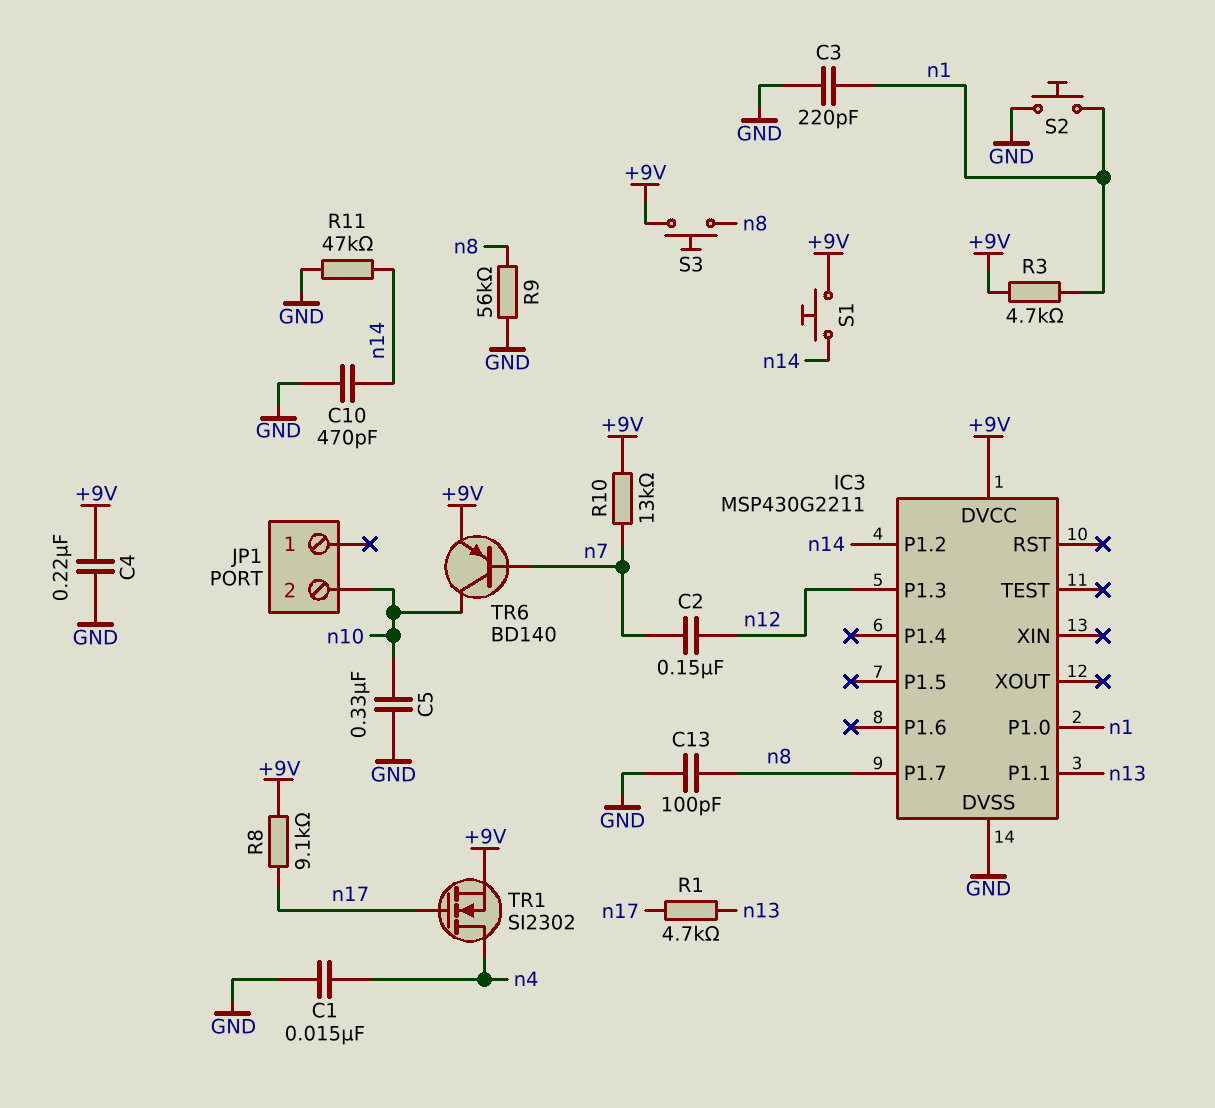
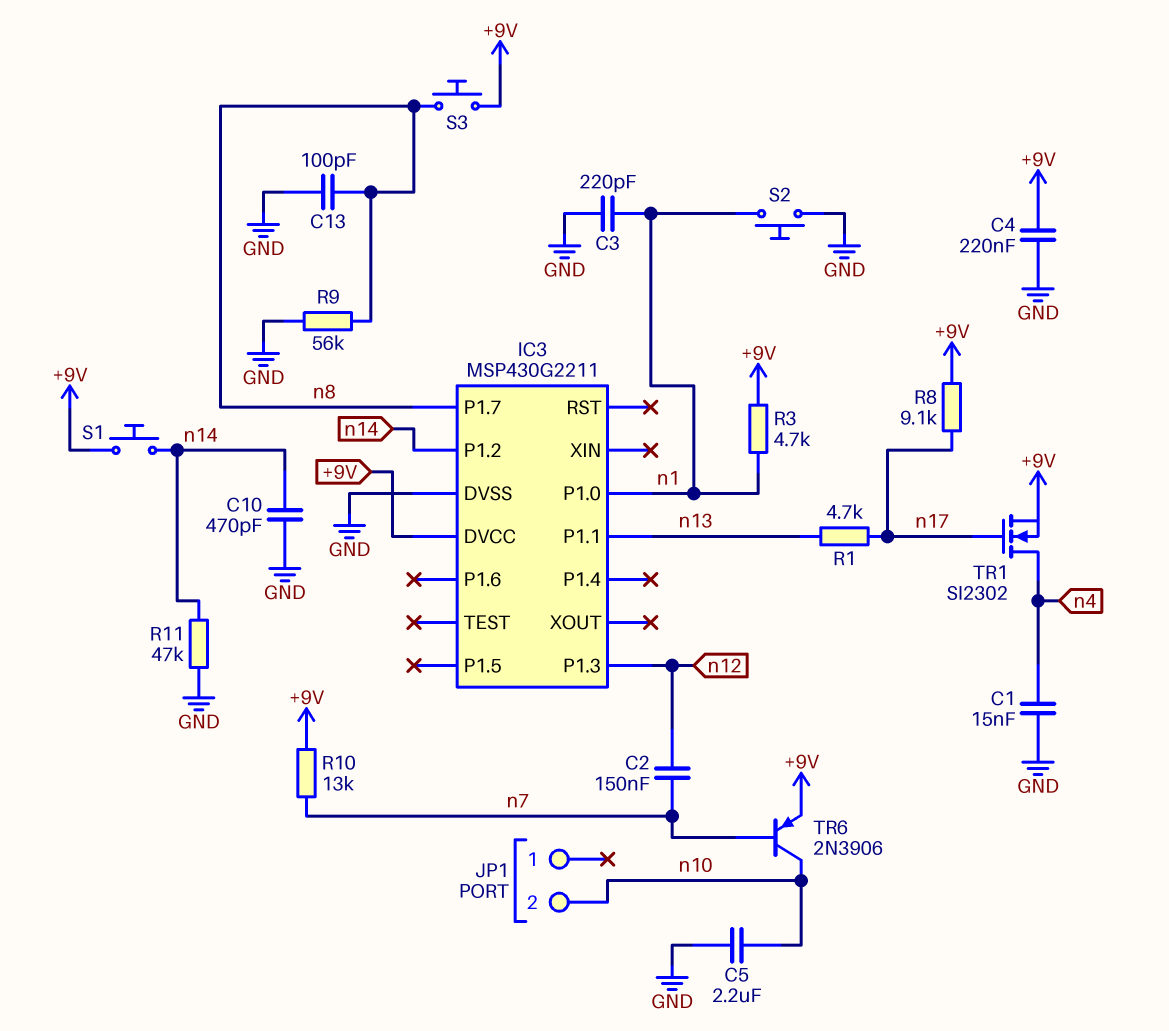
C5: 330nF (GND, n10) -> 2.2uF (GND, n10)
TR6: PNP BD140 (B n7, C n10, E +9V) -> PNP 2N3906 (B n7, C n10, E +9V)

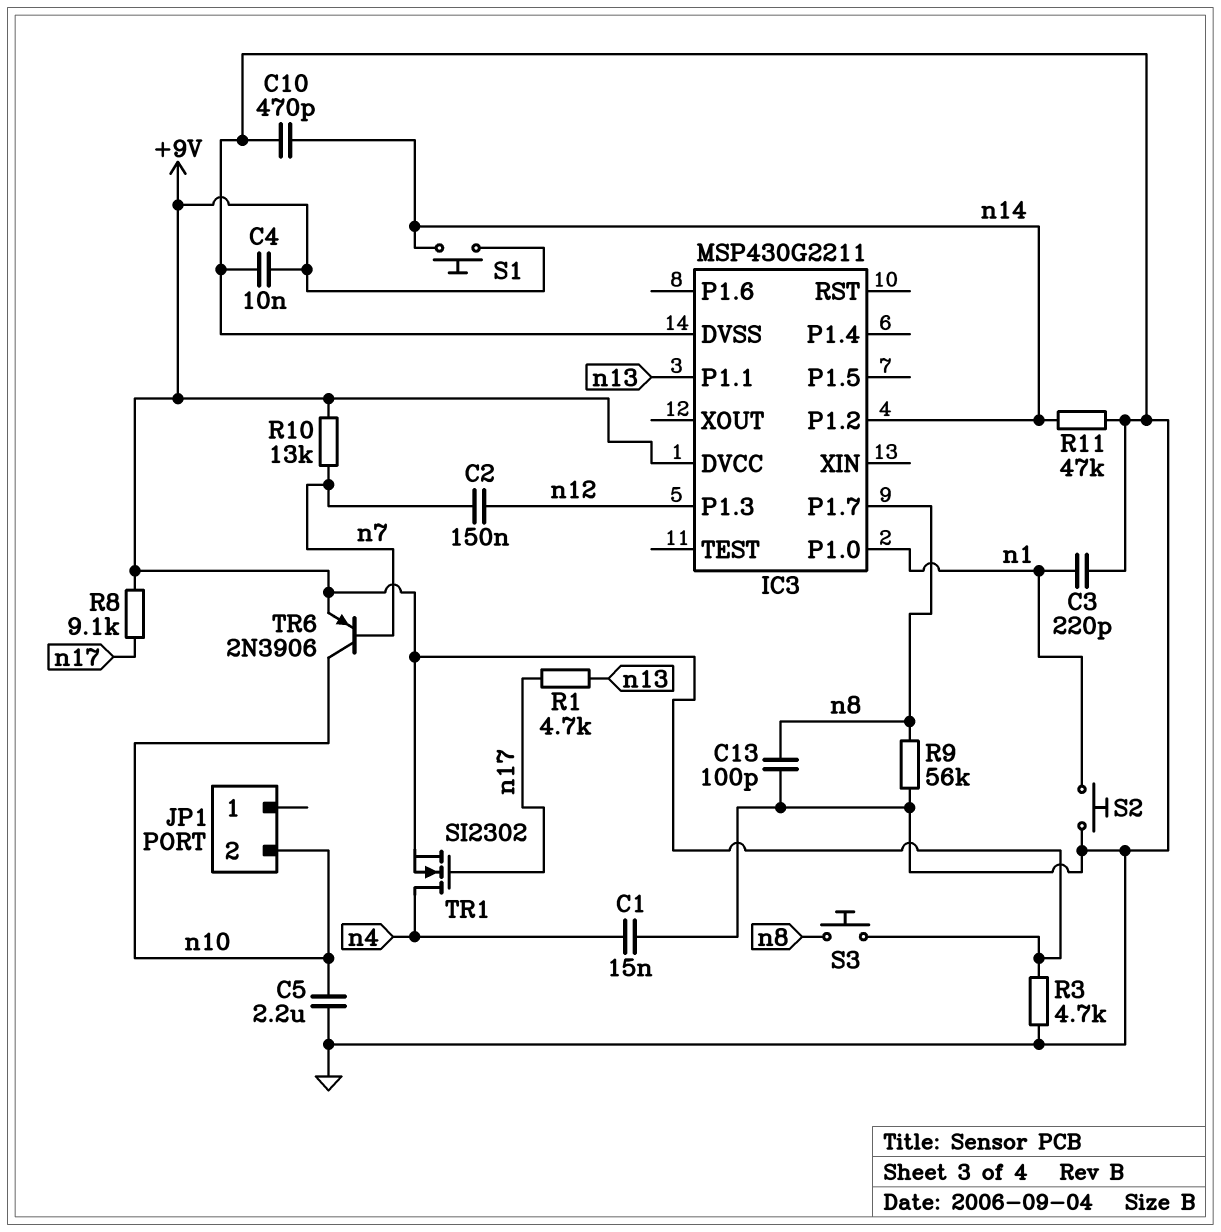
C4: 220nF (+9V, GND) -> 10nF (+9V, GND)
R3: 4.7k (+9V, n1) -> 4.7k (+9V, GND)

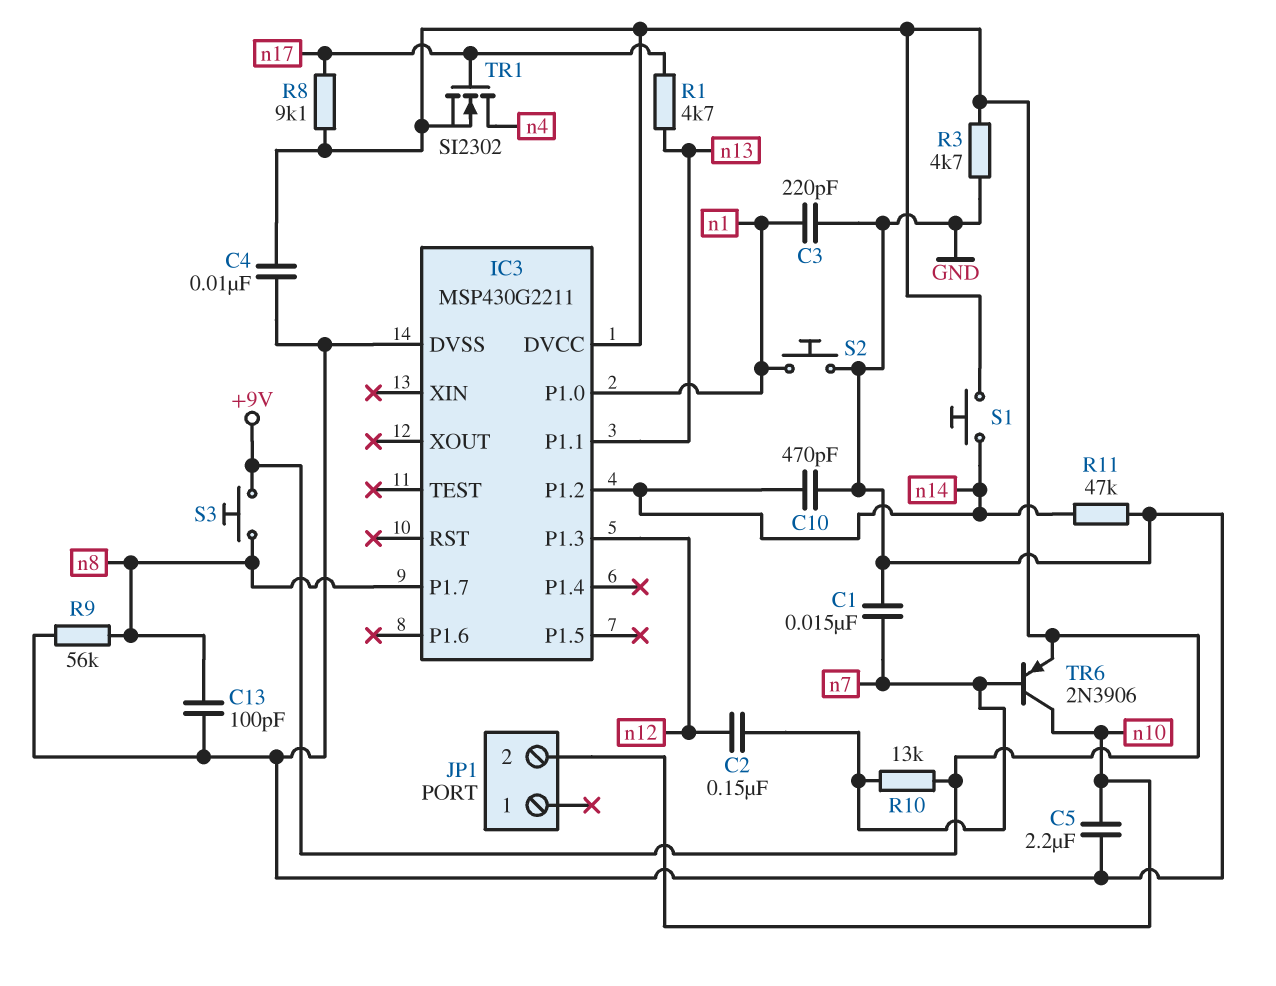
C1: 15nF (GND, n4) -> 15nF (GND, n7)

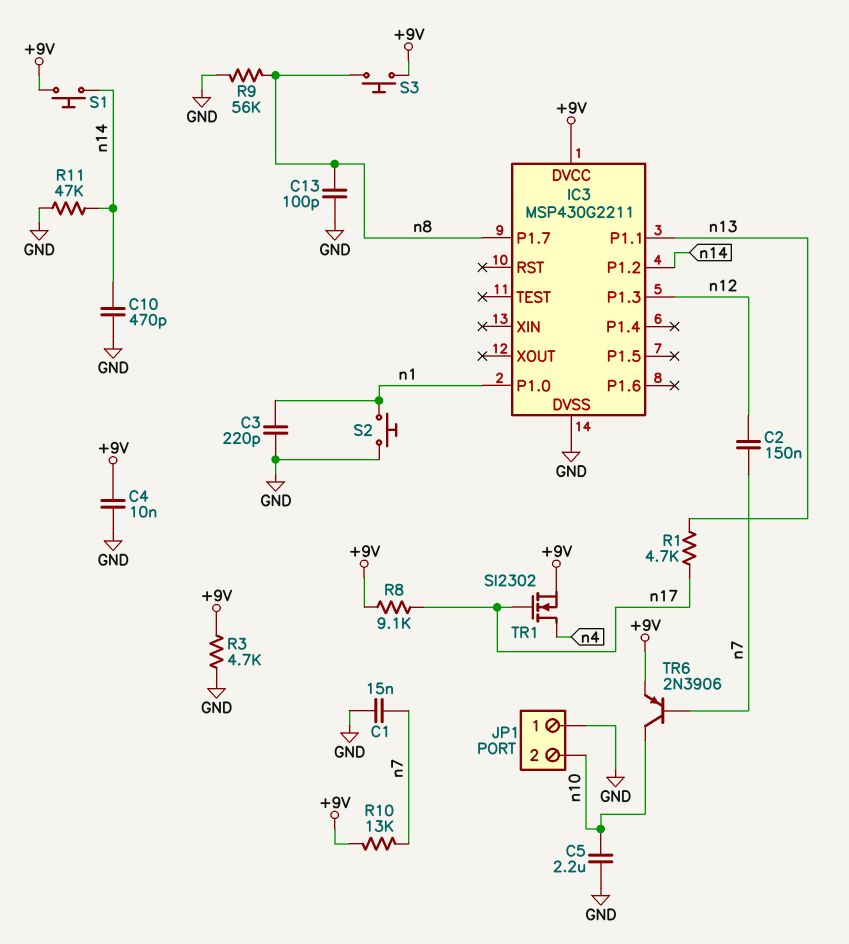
JP1 pin 1: none -> GND

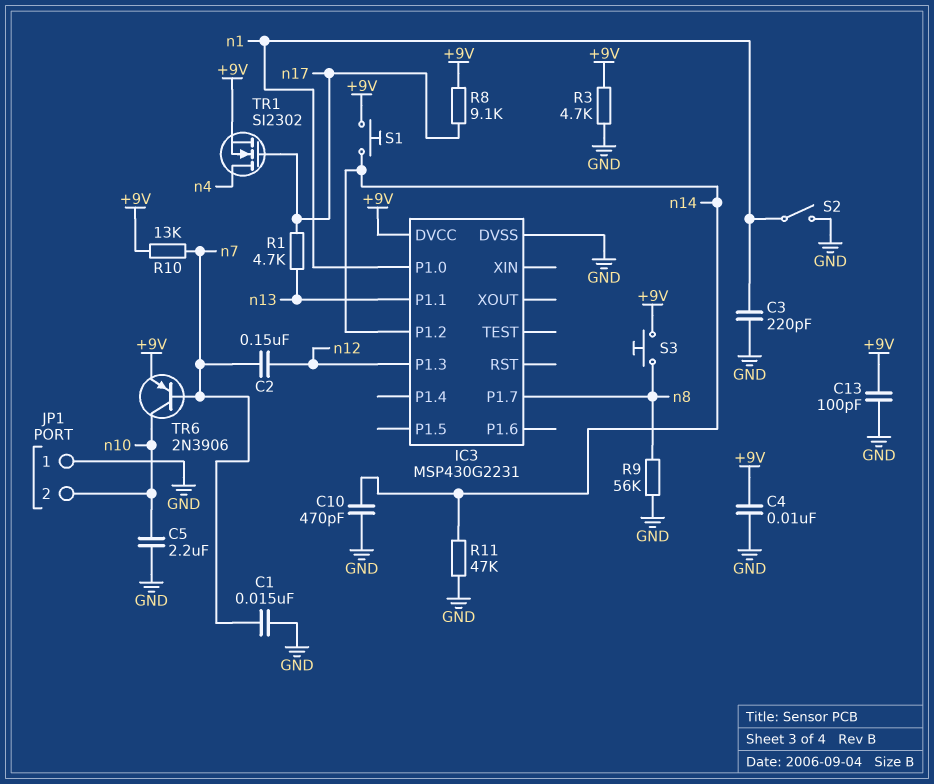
C13: 100pF (GND, n8) -> 100pF (+9V, GND)
IC3: MSP430G2211 -> MSP430G2231
S2: button (GND, n1) -> switch (GND, n1)

